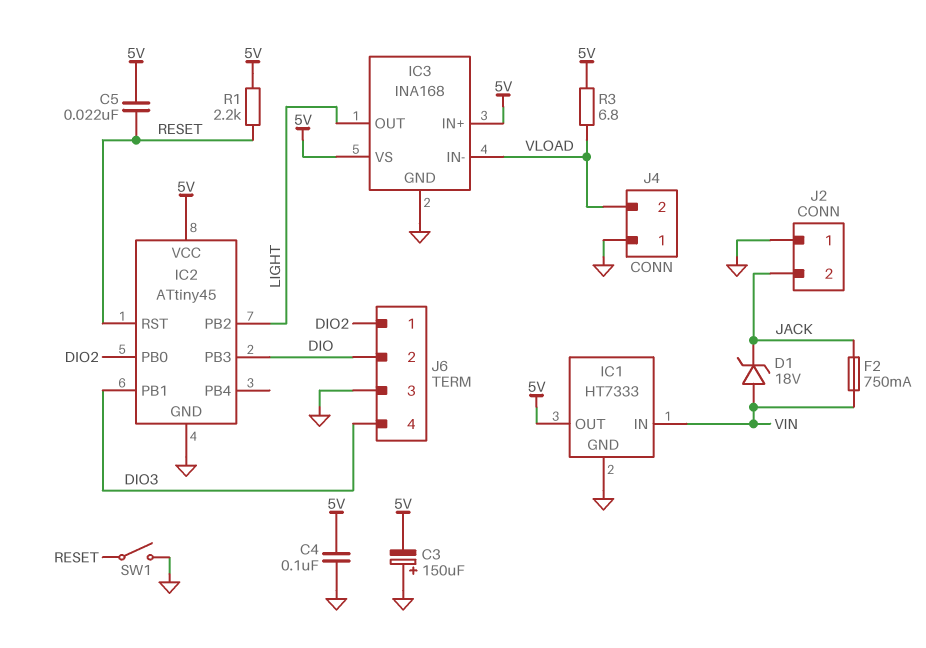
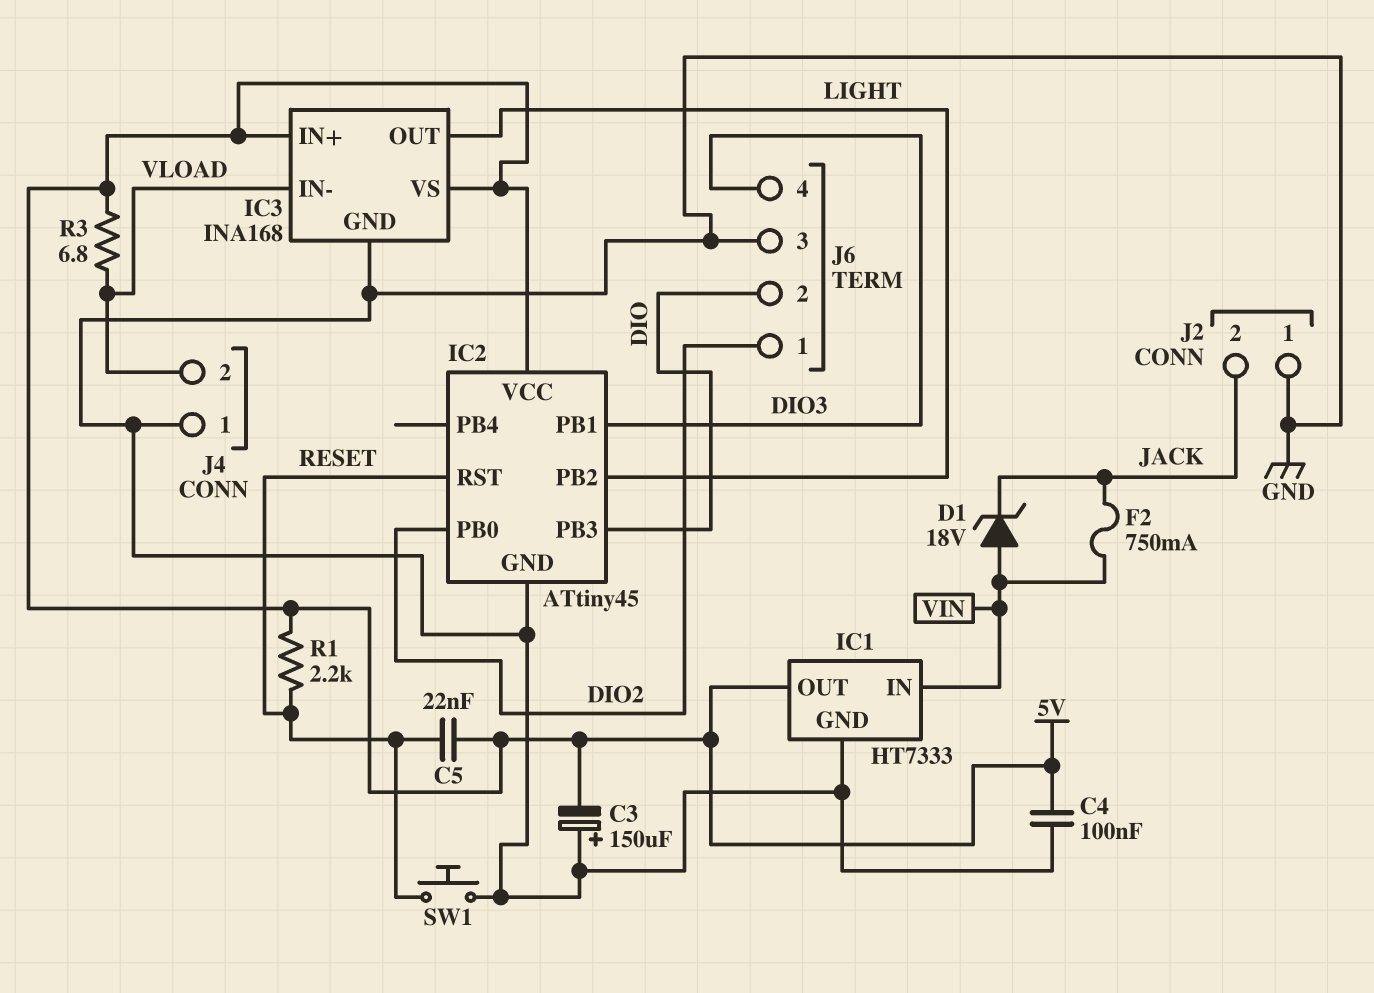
SW1: switch (GND, RESET) -> button (GND, RESET)

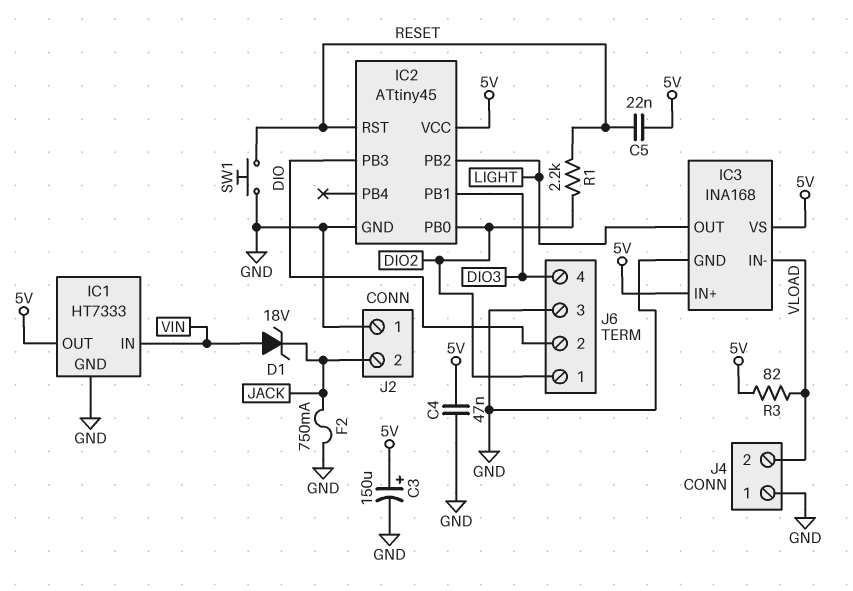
C3: 150uF (plus GND, minus 5V) -> 150uF (plus 5V, minus GND)
C4: 100nF (5V, GND) -> 47nF (5V, GND)
F2: 750mA (JACK, VIN) -> 750mA (GND, JACK)
R1: 2.2k (5V, RESET) -> 2.2k (DIO2, RESET)
R3: 6.8 (5V, VLOAD) -> 82 (5V, VLOAD)

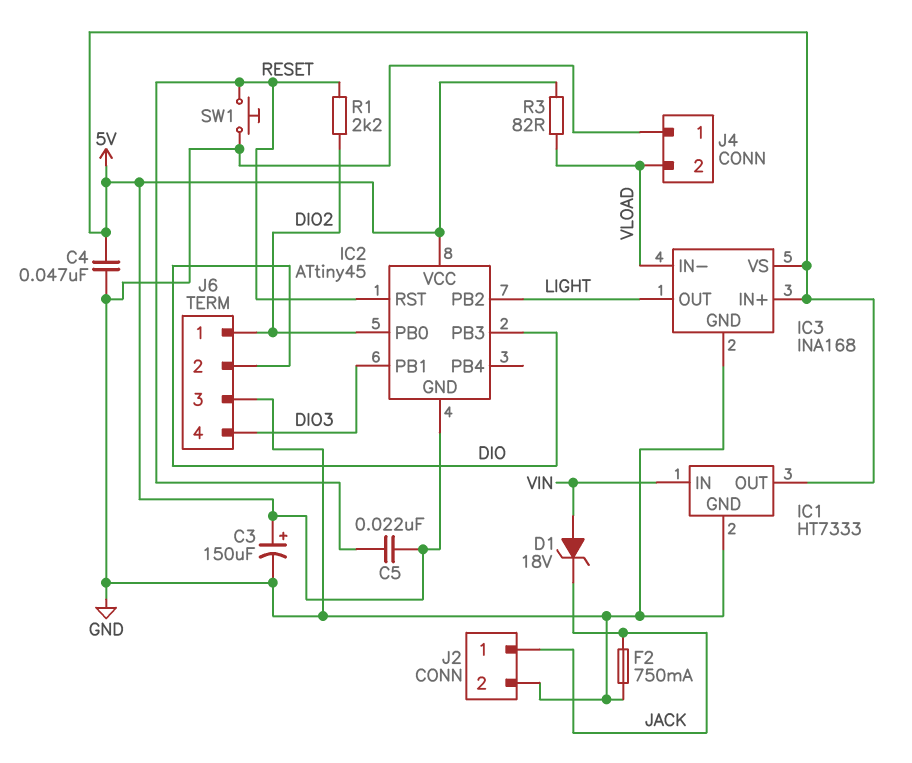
IC2 pin GND: GND -> 5V
J2 pin 1: GND -> JACK
J2 pin 2: JACK -> GND

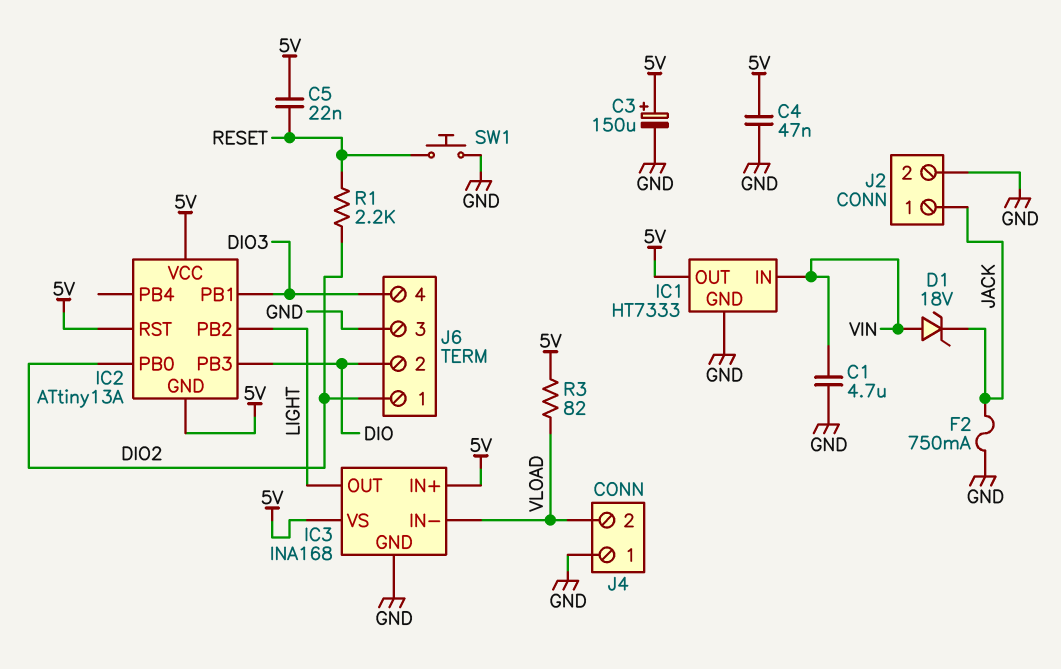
C1: none -> 4.7uF (GND, VIN)
IC2: ATtiny45 -> ATtiny13A
IC2 pin RST: RESET -> 5V

